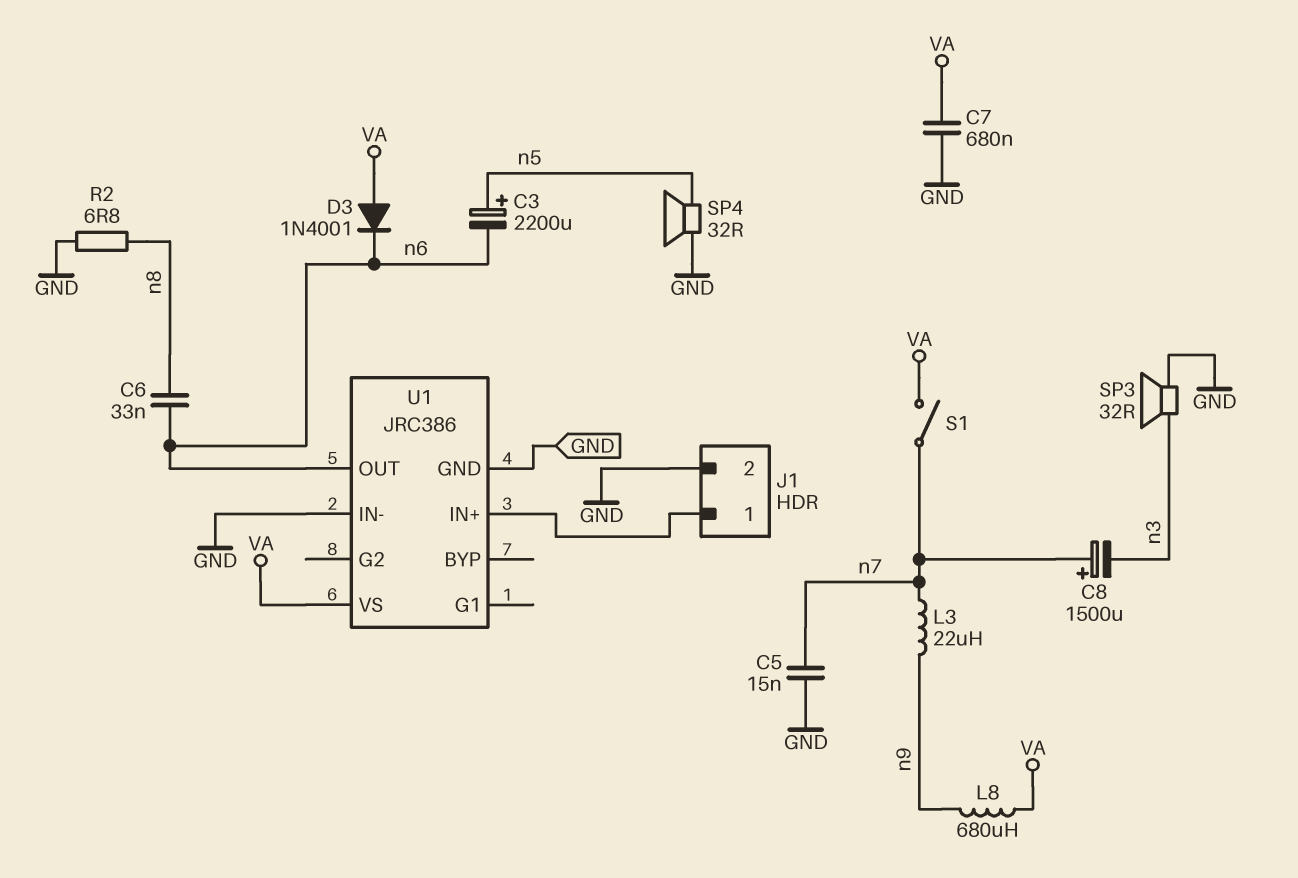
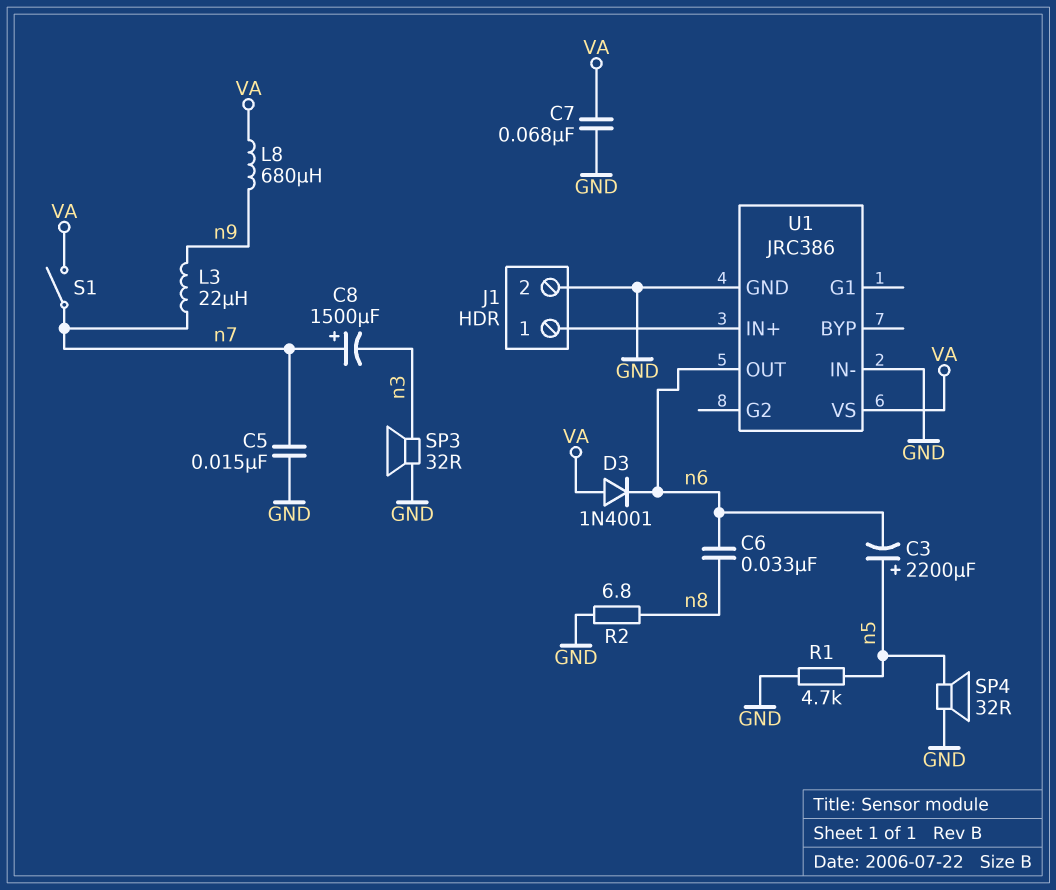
C7: 680nF (GND, VA) -> 68nF (GND, VA)
R1: none -> 4.7k (GND, n5)

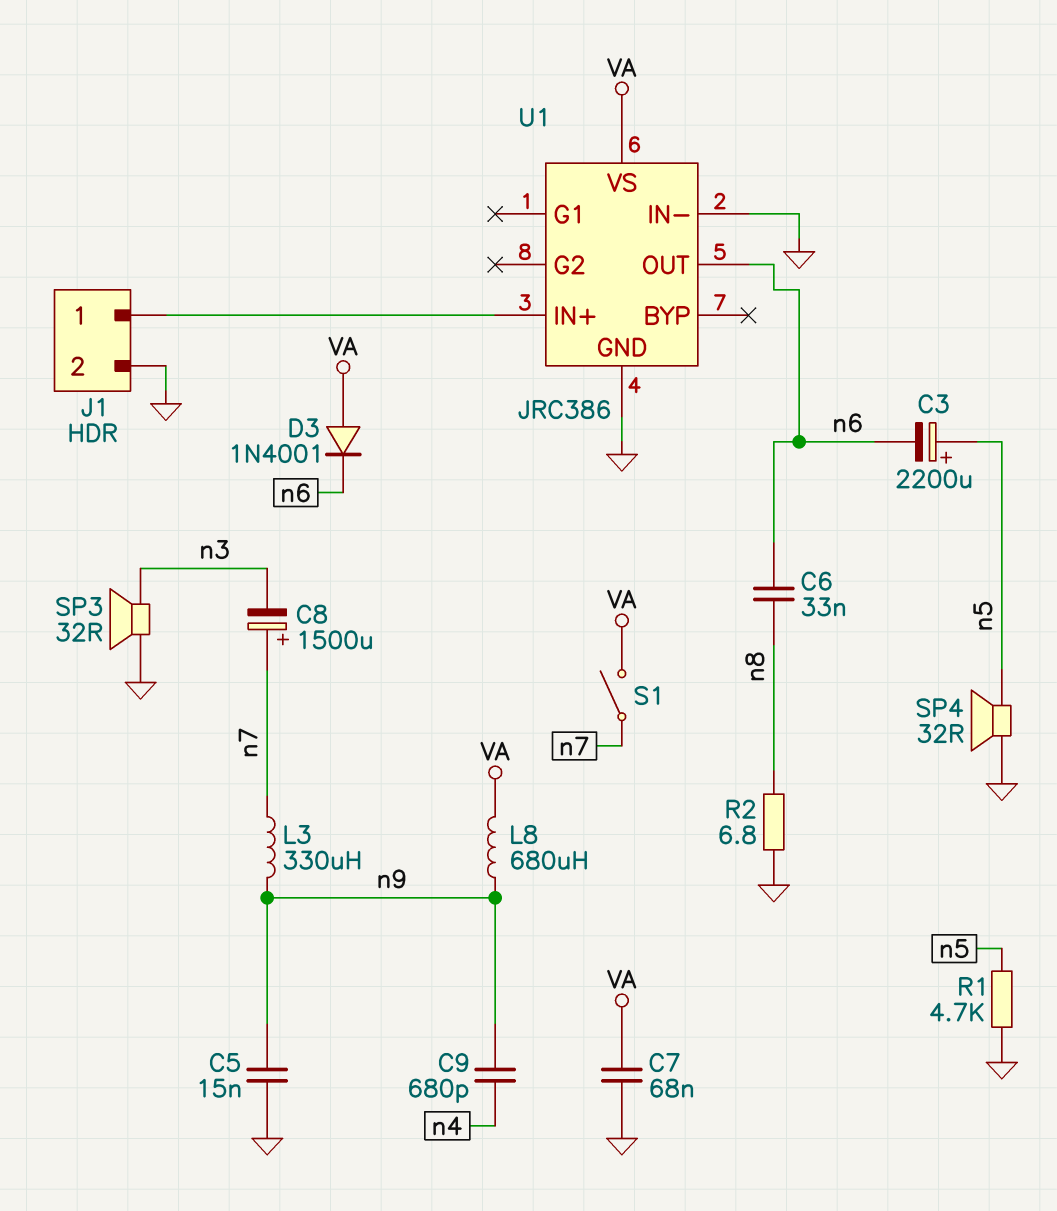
C5: 15nF (GND, n7) -> 15nF (GND, n9)
C9: none -> 680pF (n4, n9)
L3: 22uH (n7, n9) -> 330uH (n7, n9)

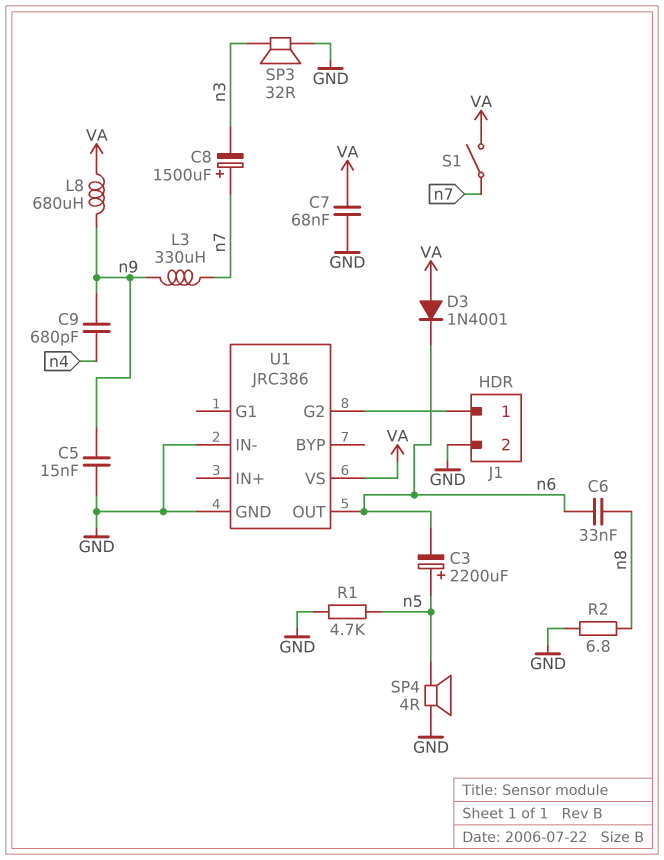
SP4: speaker 32R (GND, n5) -> speaker 4R (GND, n5)
U1 pin G2: none -> J1/1
U1 pin IN+: J1/1 -> none

